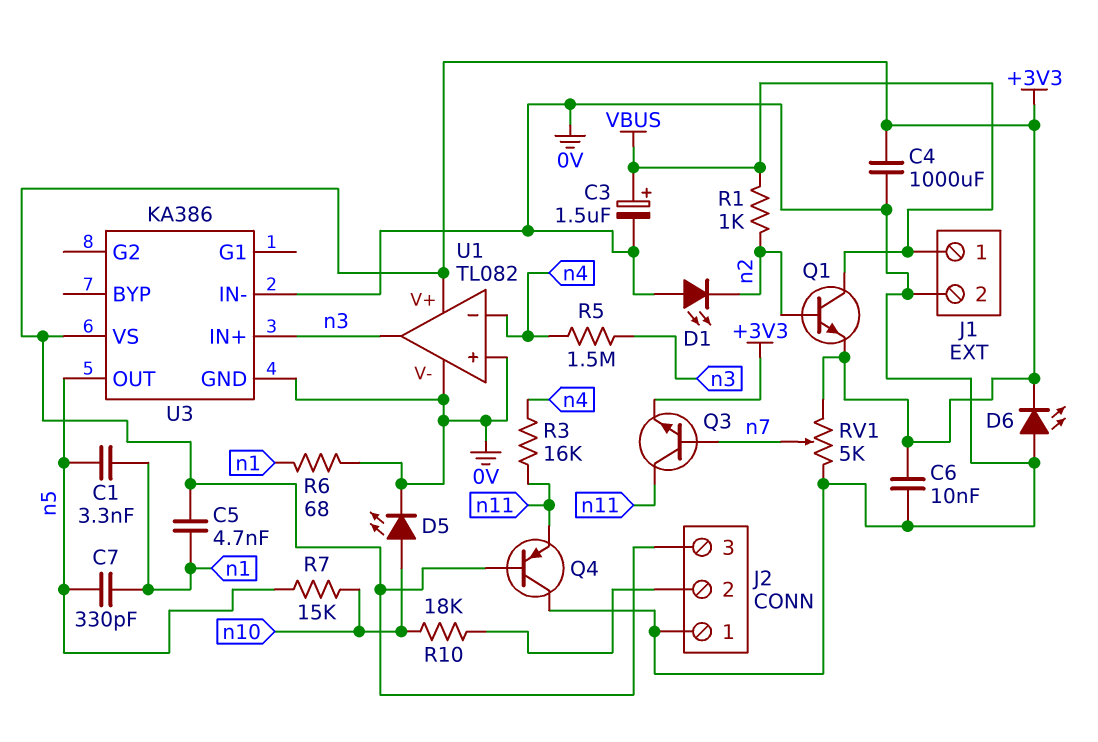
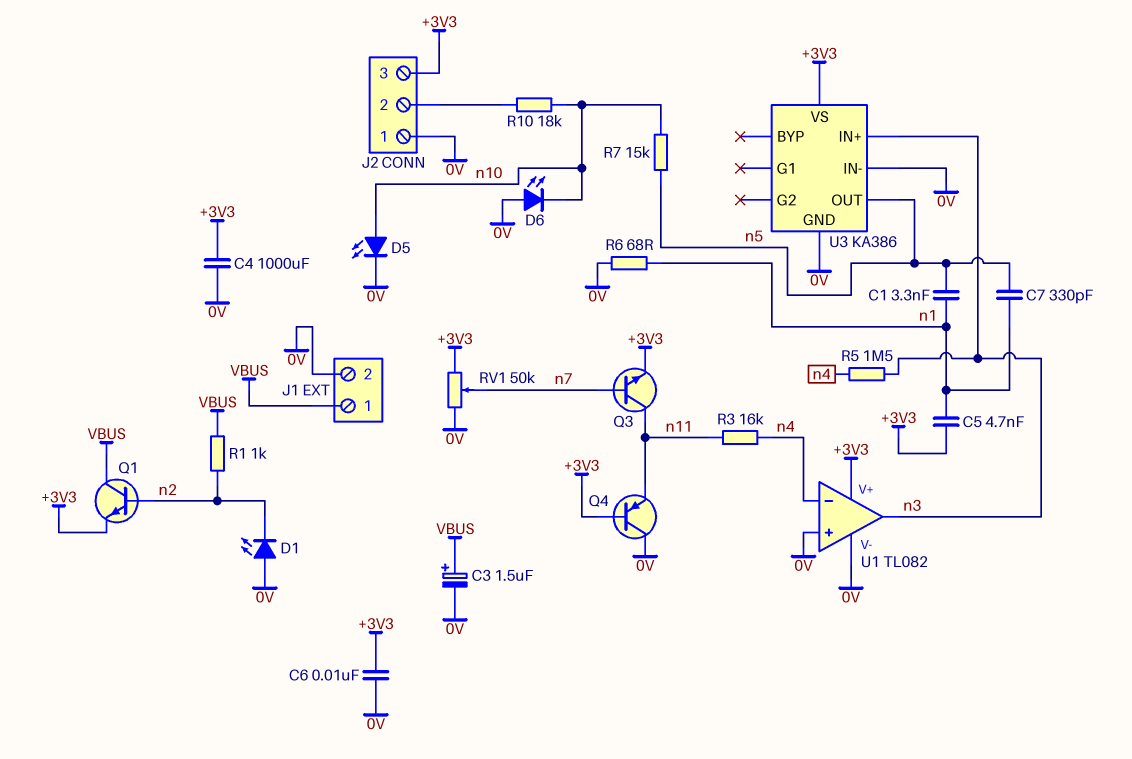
D6: LED (A 0V, K +3V3) -> LED (A 0V, K n10)
RV1: 5k (+3V3, 0V, wiper n7) -> 50k (+3V3, 0V, wiper n7)

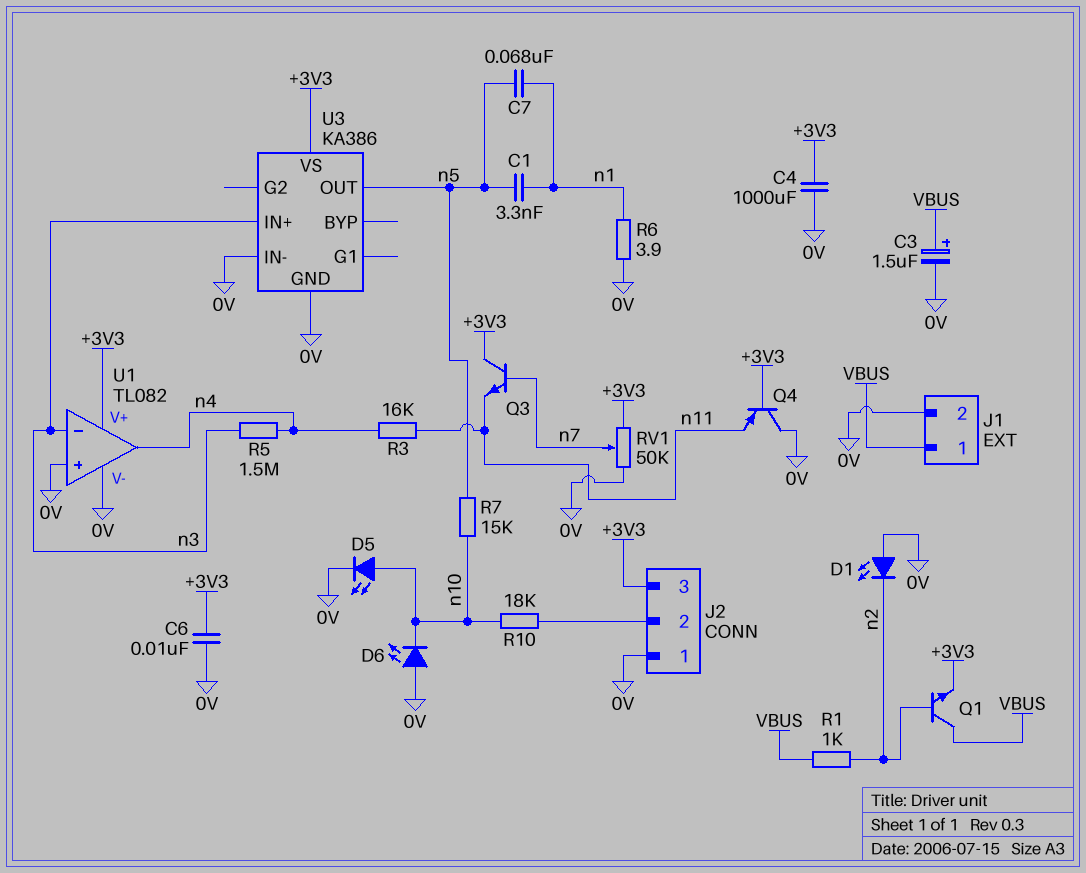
C5: 4.7nF (+3V3, n1) -> none
C7: 330pF (n1, n5) -> 68nF (n1, n5)
Q3: NPN (B n7, C n11, E +3V3) -> NPN (B n7, C +3V3, E n11)
R6: 68 (0V, n1) -> 3.9 (0V, n1)
U1 pin in-: n4 -> n3
U1 pin out: n3 -> n4

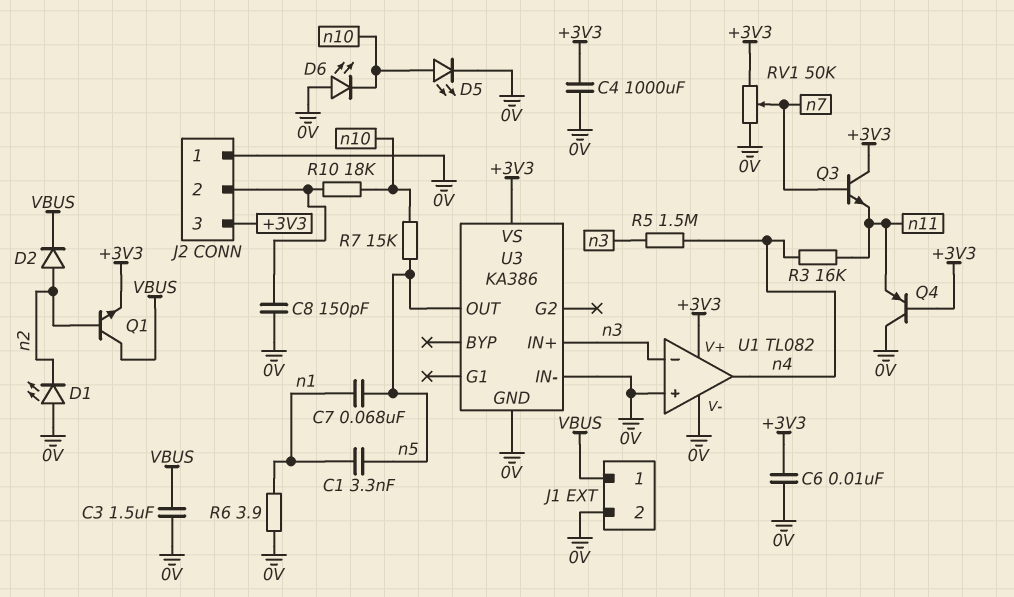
C3: 1.5uF (plus VBUS, minus 0V) -> 1.5uF (0V, VBUS)
C8: none -> 150pF (0V, J2/2)
D2: none -> diode (A n2, K VBUS)
R1: 1k (VBUS, n2) -> none

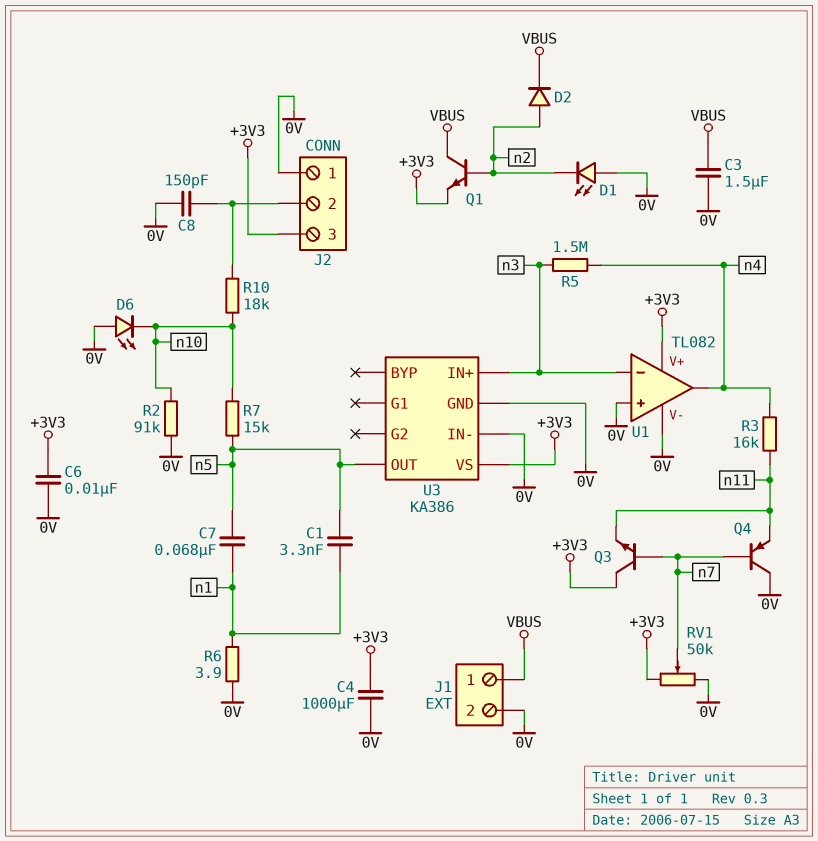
D5: LED (A n10, K 0V) -> none
Q4: PNP (B +3V3, C 0V, E n11) -> PNP (B n7, C 0V, E n11)
R2: none -> 91k (0V, n10)

